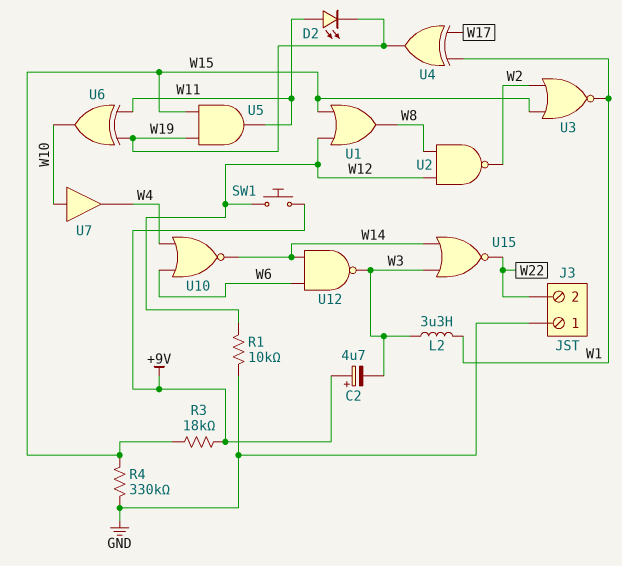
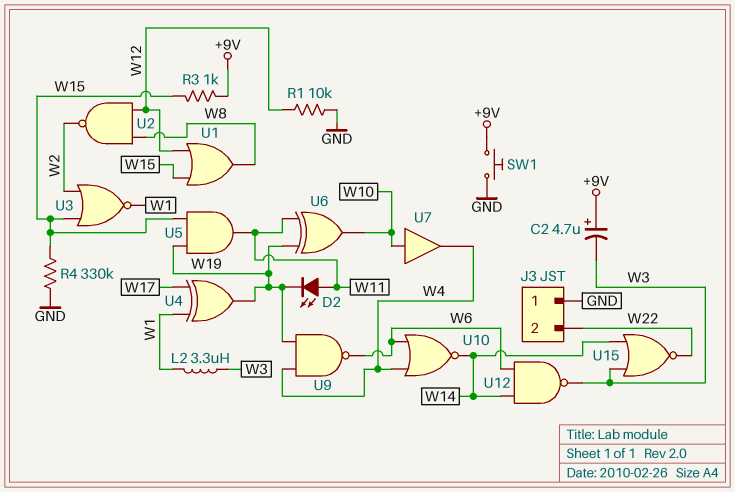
R3: 18k (+9V, W15) -> 1k (+9V, W15)
SW1: button (+9V, W12) -> button (+9V, GND)
U9: none -> NAND (in W4, in W19, out W6)

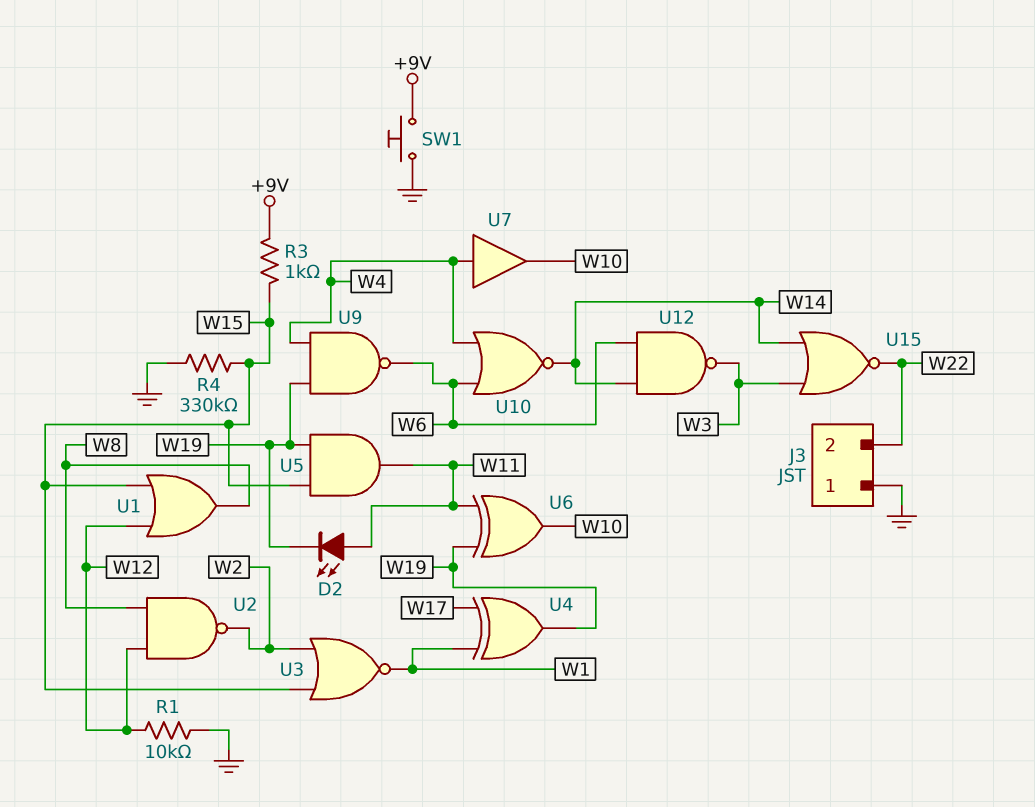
C2: 4.7uF (plus +9V, minus W3) -> none
L2: 3.3uH (W1, W3) -> none
U7: buffer (in W10, out W4) -> buffer (in W4, out W10)

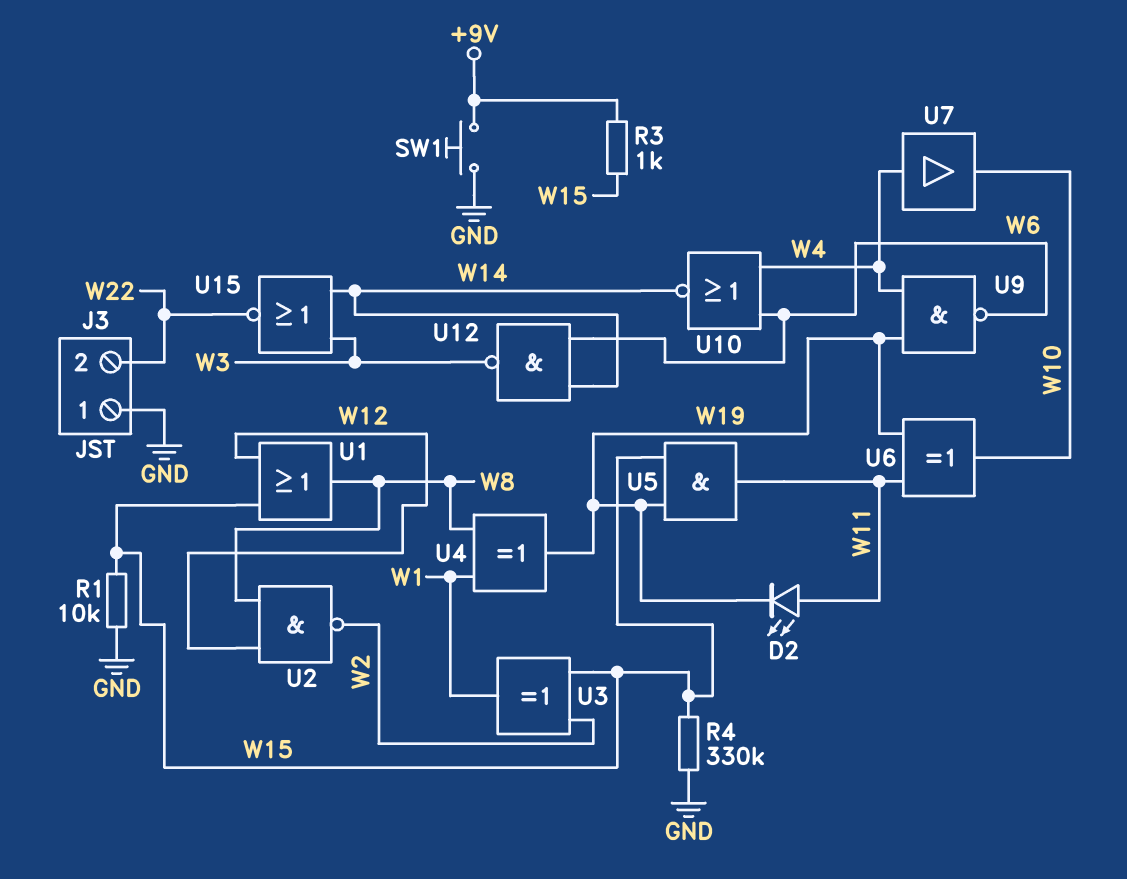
R1: 10k (GND, W12) -> 10k (GND, W15)
U3: NOR (in W2, in W15, out W1) -> XOR (in W2, in W15, out W1)
U4: XOR (in W1, in W17, out W19) -> XOR (in W1, in W8, out W19)

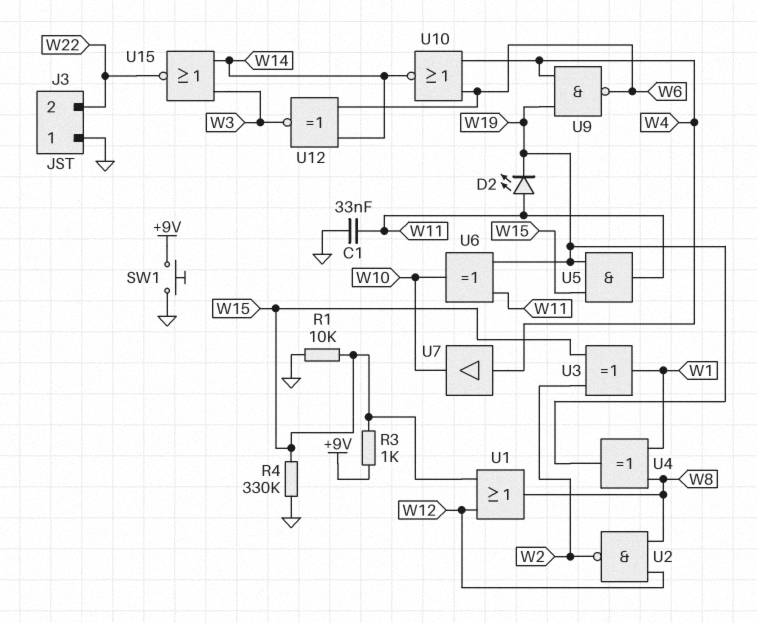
C1: none -> 33nF (GND, W11)
U12: NAND (in W6, in W14, out W3) -> XNOR (in W6, in W14, out W3)

